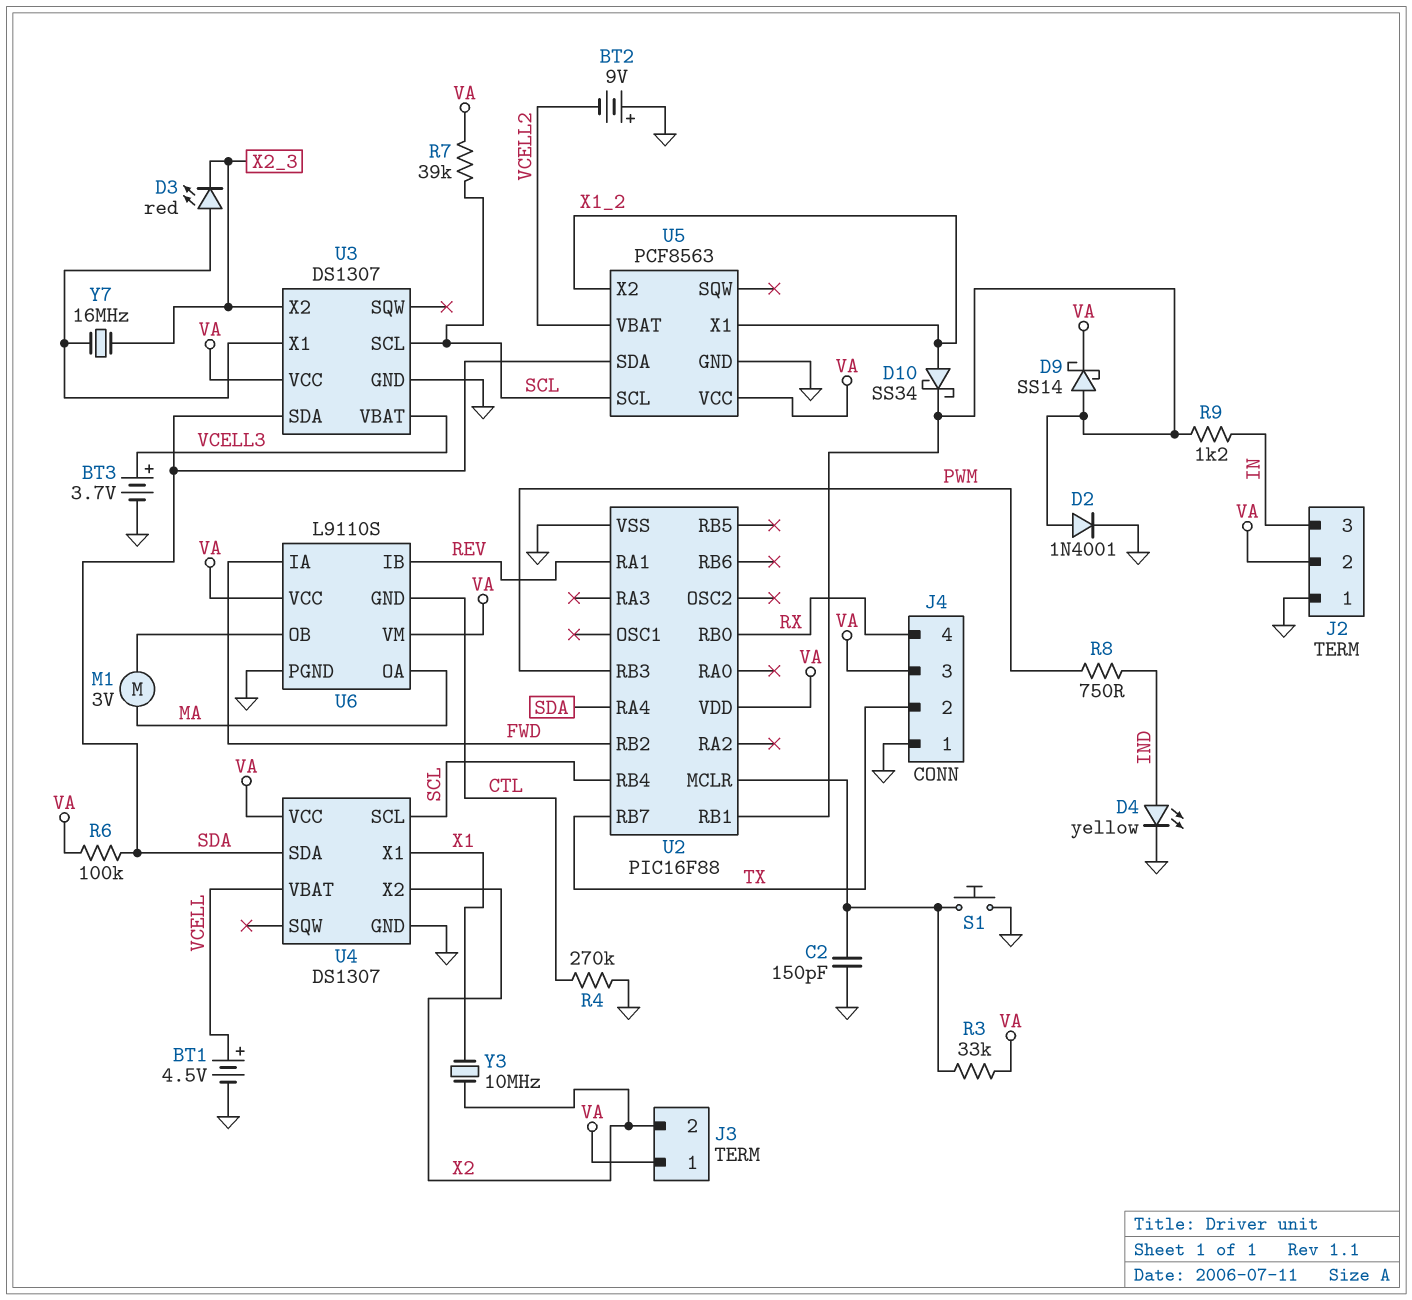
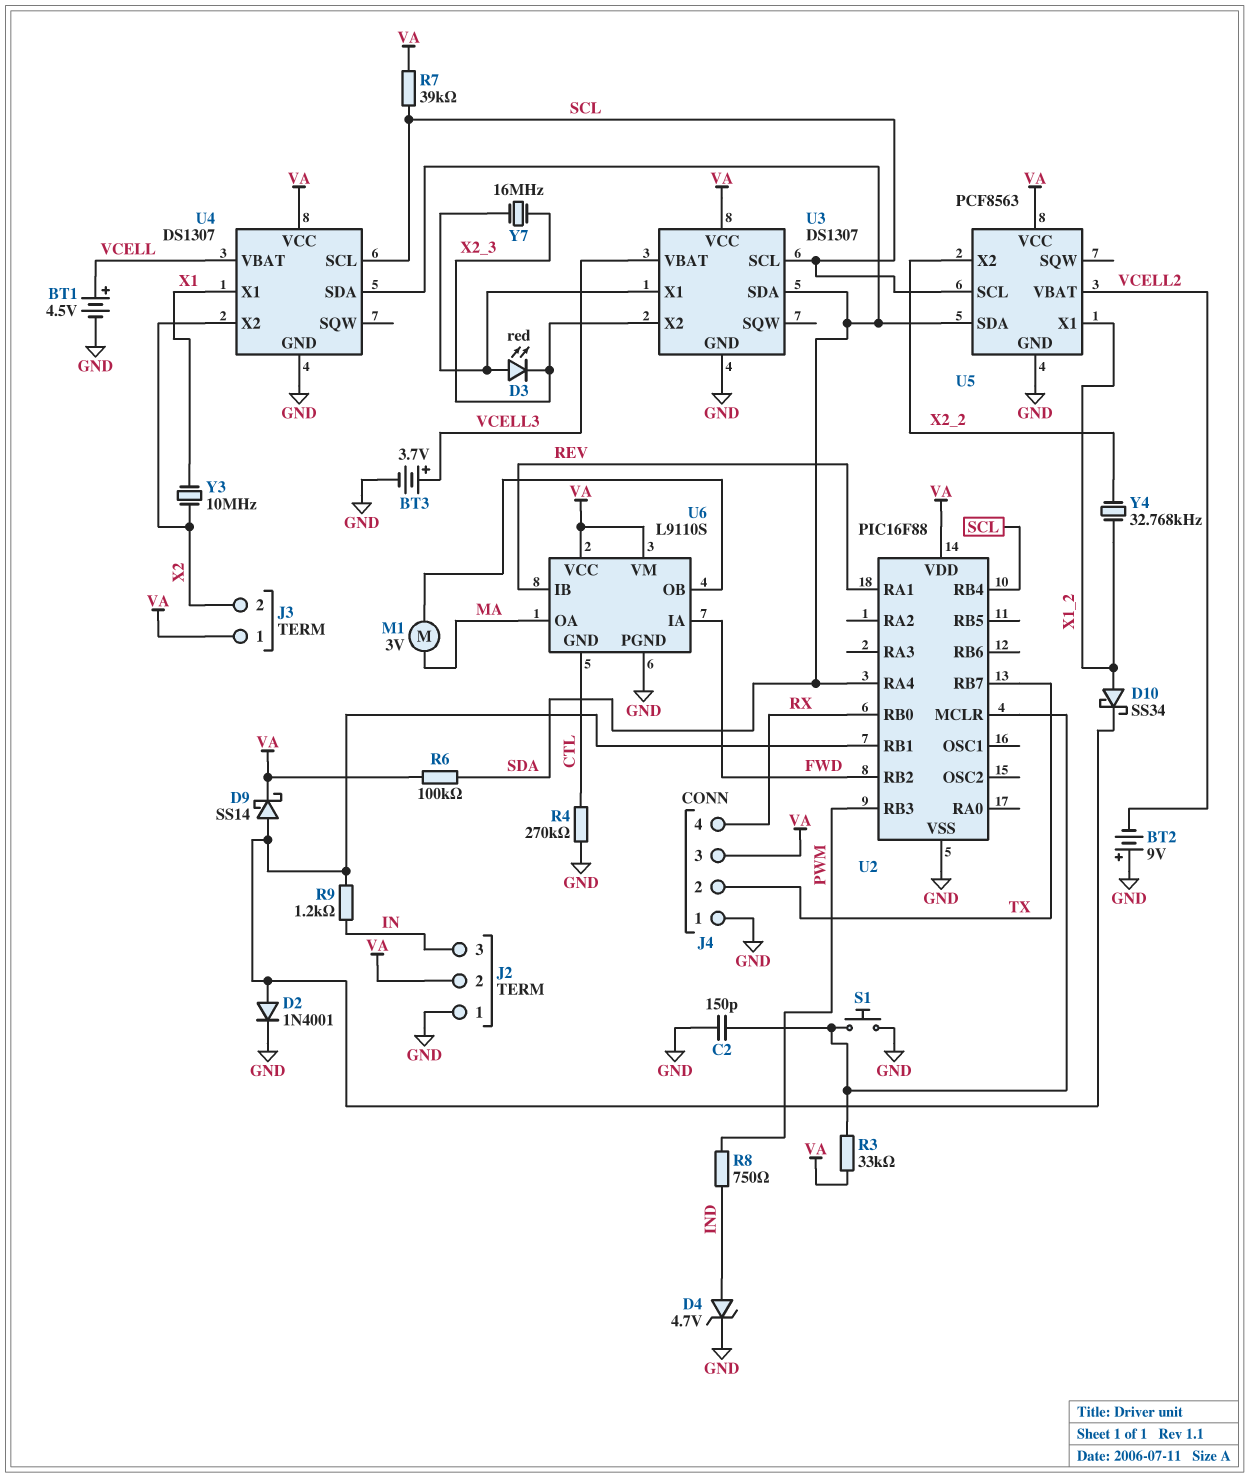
D4: LED yellow (A IND, K GND) -> zener 4.7V (A IND, K GND)
U5 pin X2: X1_2 -> X2_2
Y4: none -> 32.768kHz (X1_2, X2_2)

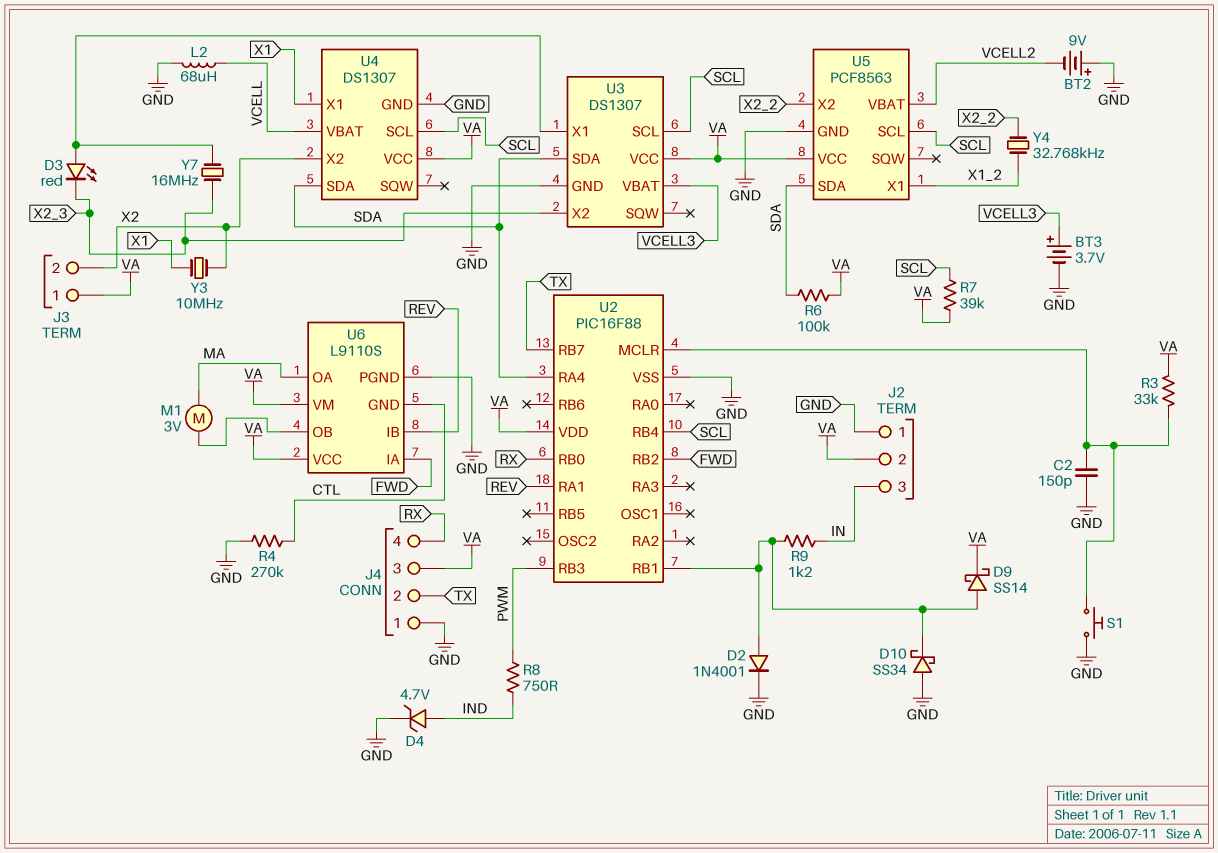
BT1: 4.5V (plus VCELL, minus GND) -> none
D10: schottky SS34 (A X1_2, K U2/RB1) -> schottky SS34 (A GND, K U2/RB1)
L2: none -> 68uH (GND, VCELL)

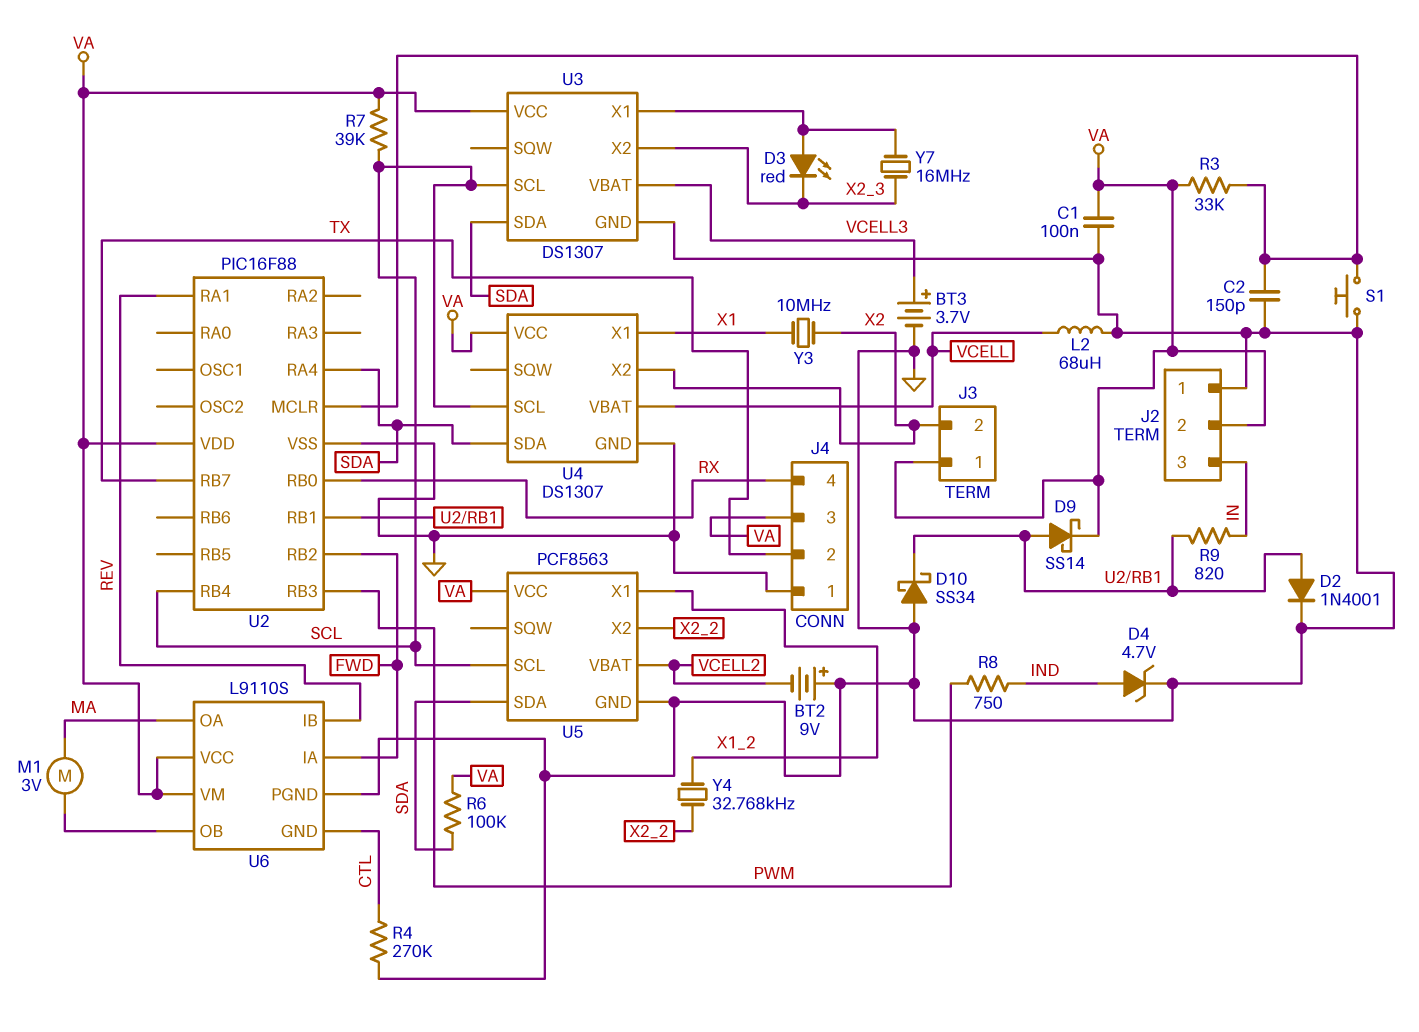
C1: none -> 100nF (GND, VA)
R9: 1.2k (IN, U2/RB1) -> 820 (IN, U2/RB1)

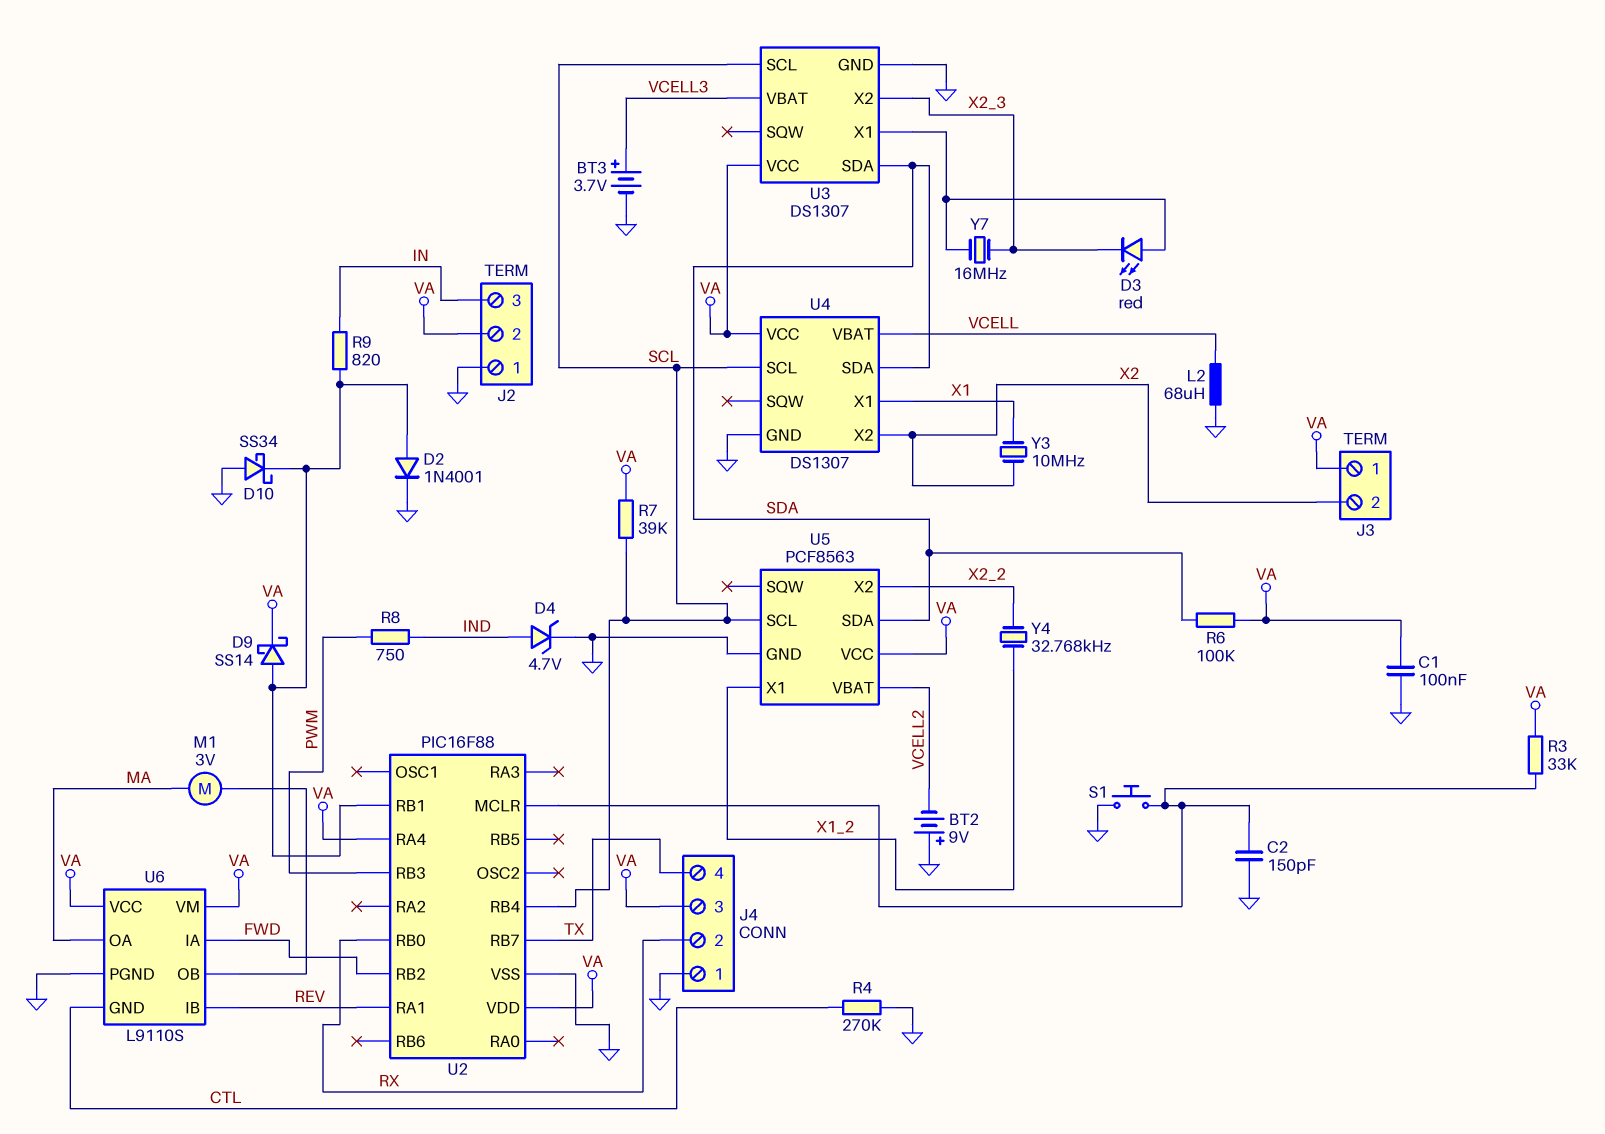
J4 pin 2: TX -> RX
J4 pin 4: RX -> TX
U2 pin RA4: SDA -> VA

